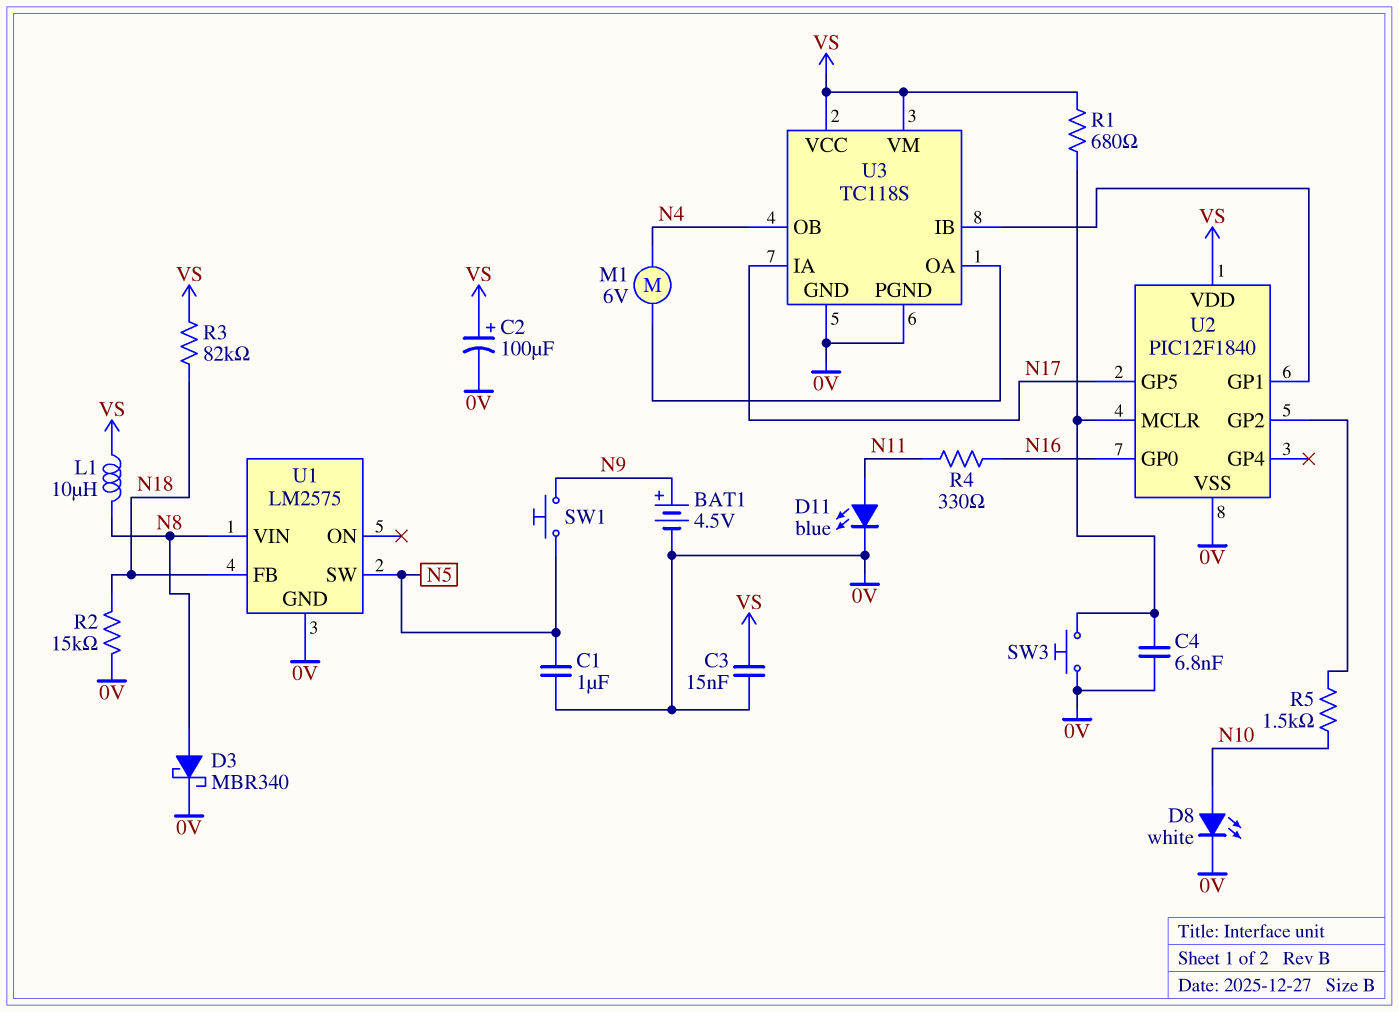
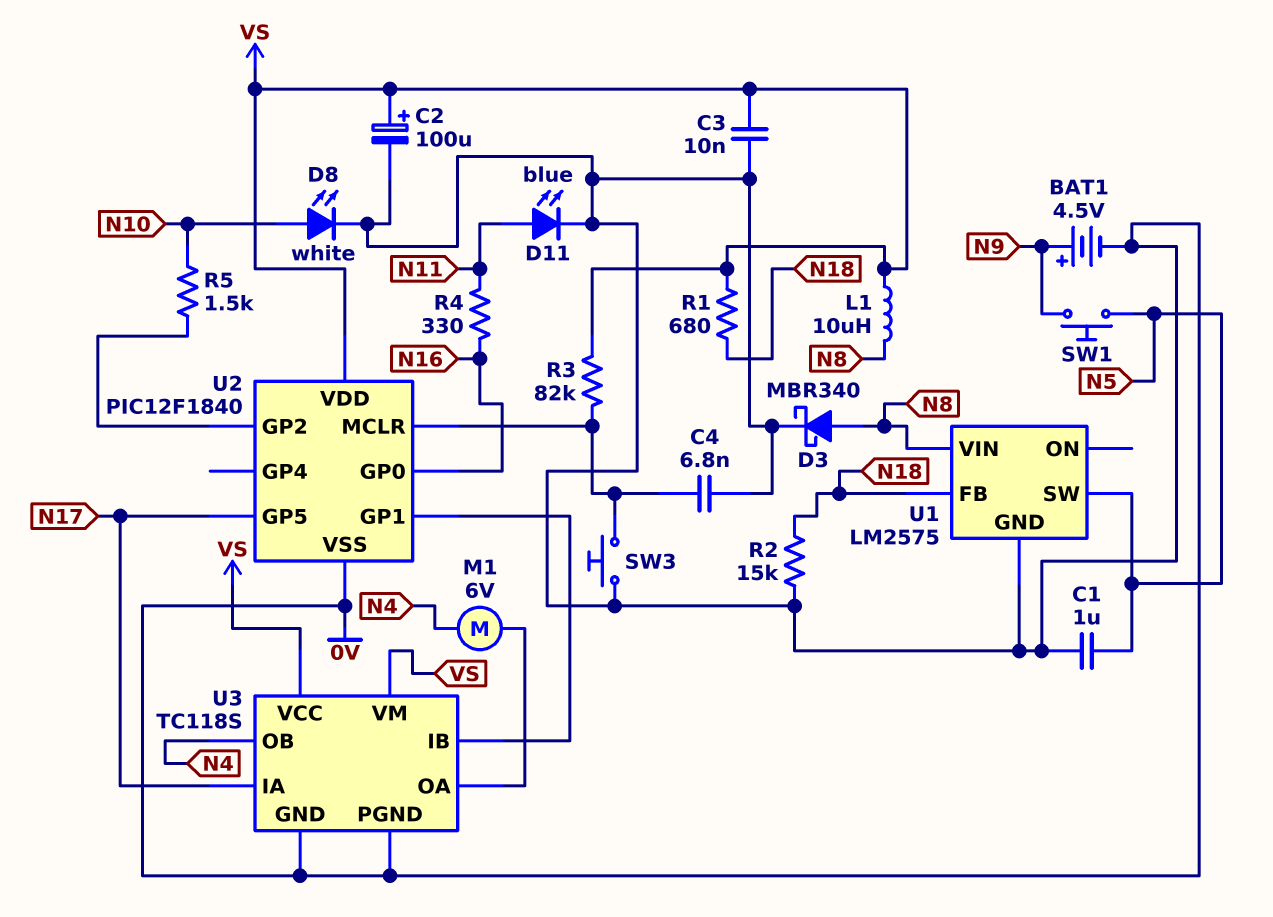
C3: 15nF (0V, VS) -> 10nF (0V, VS)
R1: 680 (U2/MCLR, VS) -> 680 (N18, VS)
R3: 82k (N18, VS) -> 82k (U2/MCLR, VS)

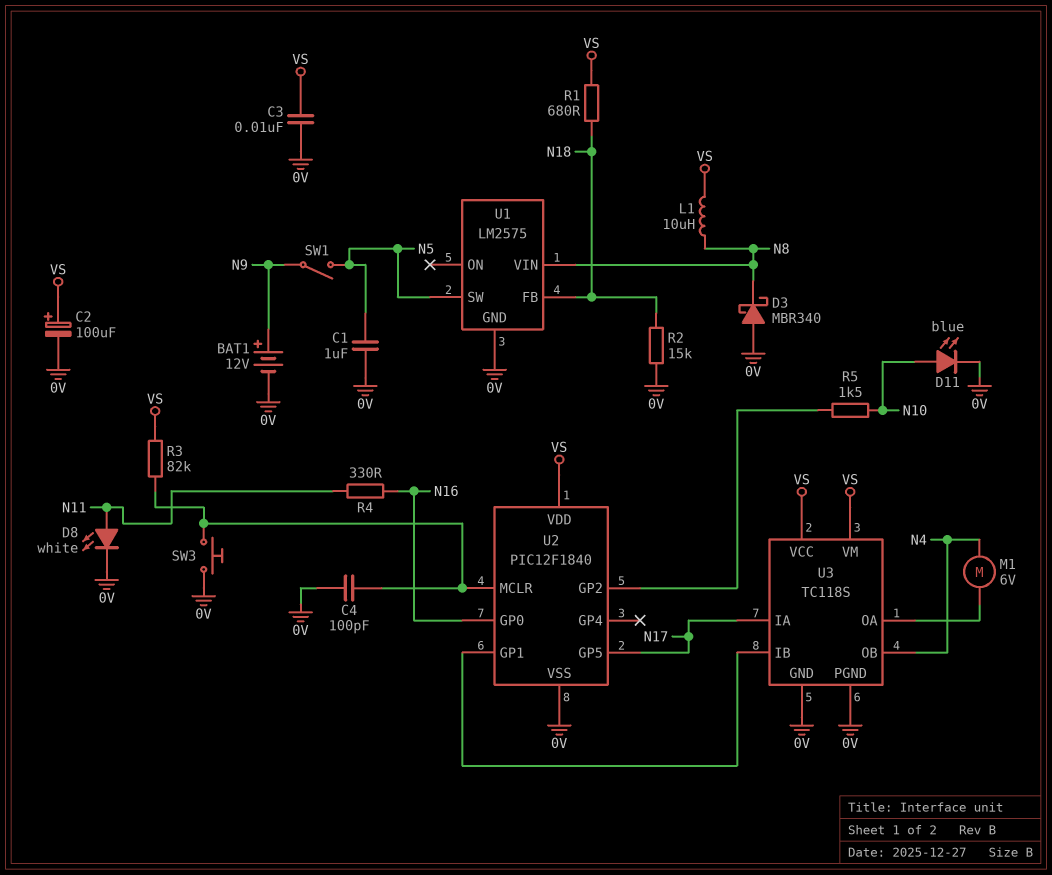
BAT1: 4.5V (plus N9, minus 0V) -> 12V (plus N9, minus 0V)
C4: 6.8nF (0V, U2/MCLR) -> 100pF (0V, U2/MCLR)
D3: schottky MBR340 (A N8, K 0V) -> schottky MBR340 (A 0V, K N8)
D8: LED white (A N10, K 0V) -> LED white (A N11, K 0V)
D11: LED blue (A N11, K 0V) -> LED blue (A N10, K 0V)
SW1: button (N5, N9) -> switch (N5, N9)

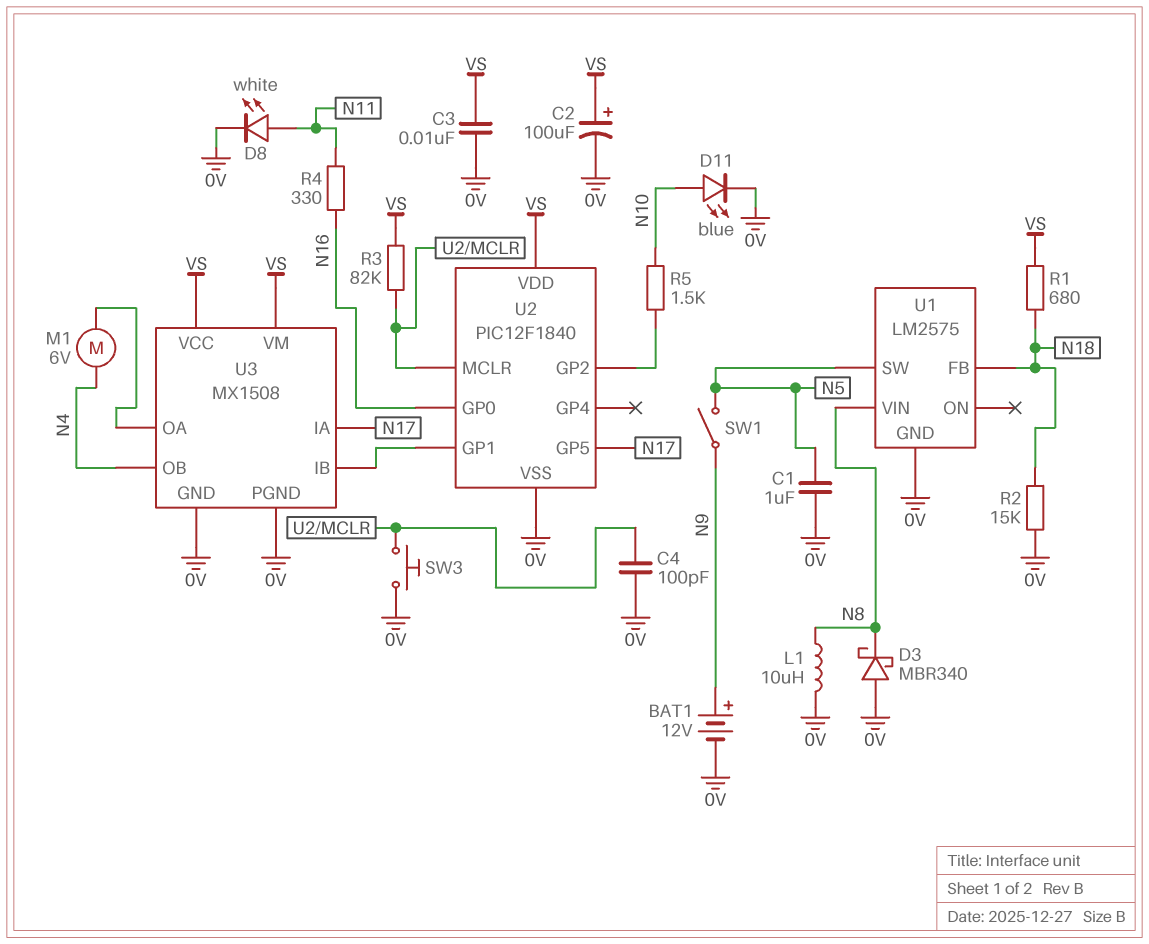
L1: 10uH (N8, VS) -> 10uH (0V, N8)
U3: TC118S -> MX1508

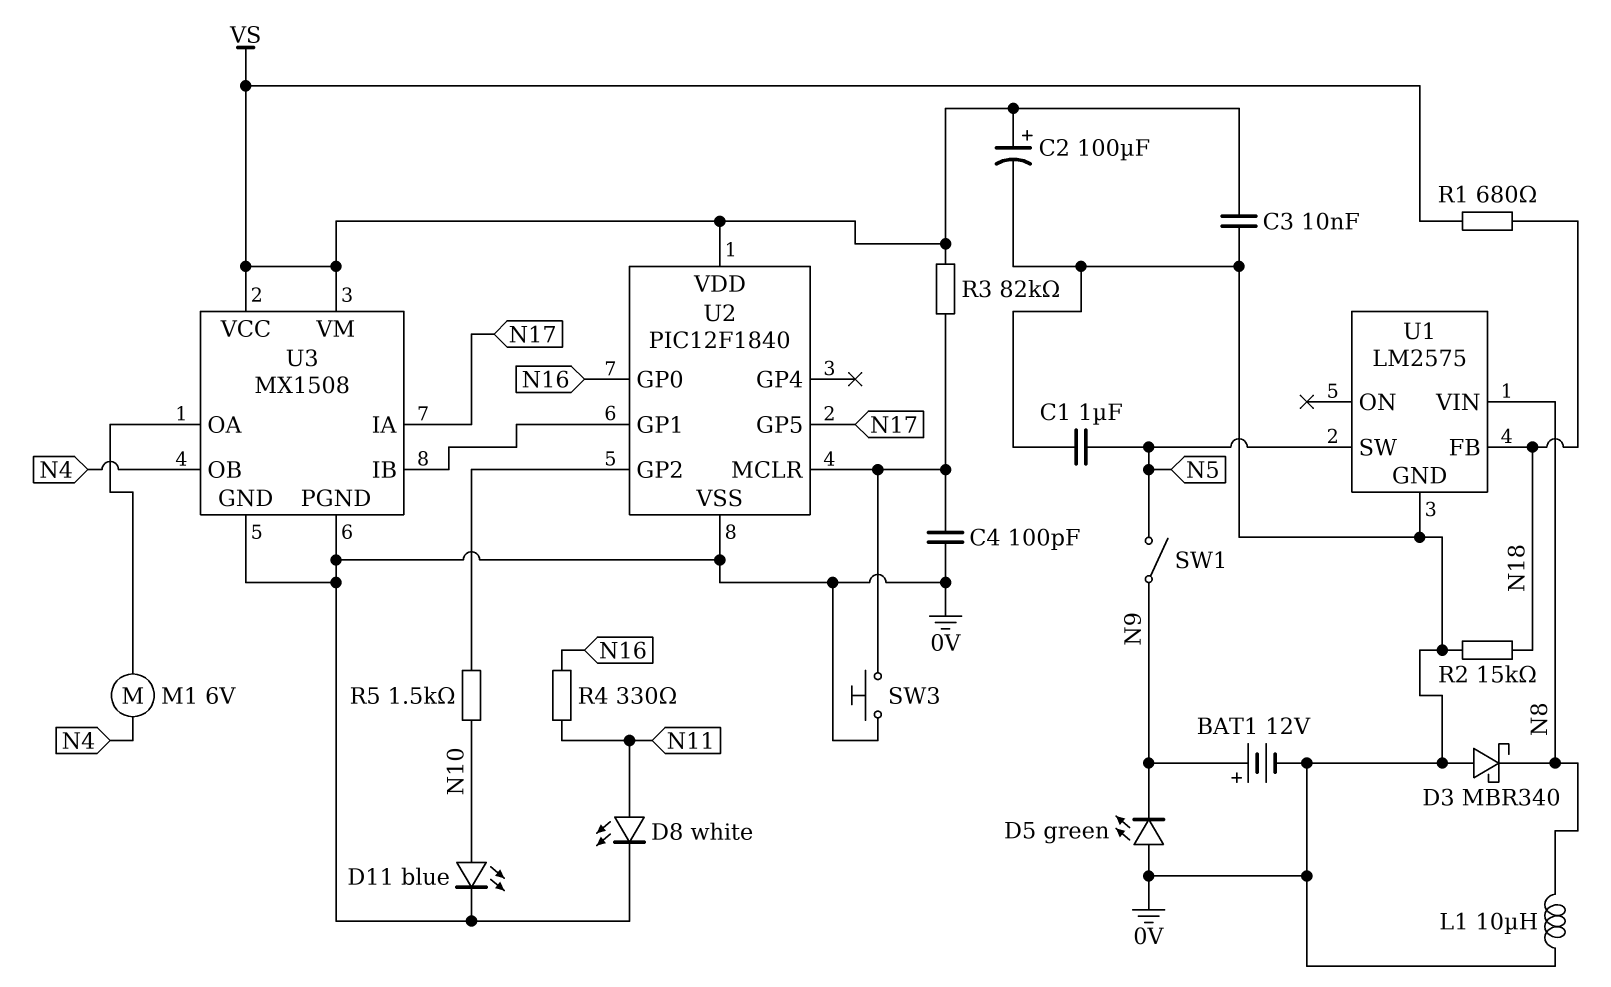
D5: none -> LED green (A 0V, K N9)

